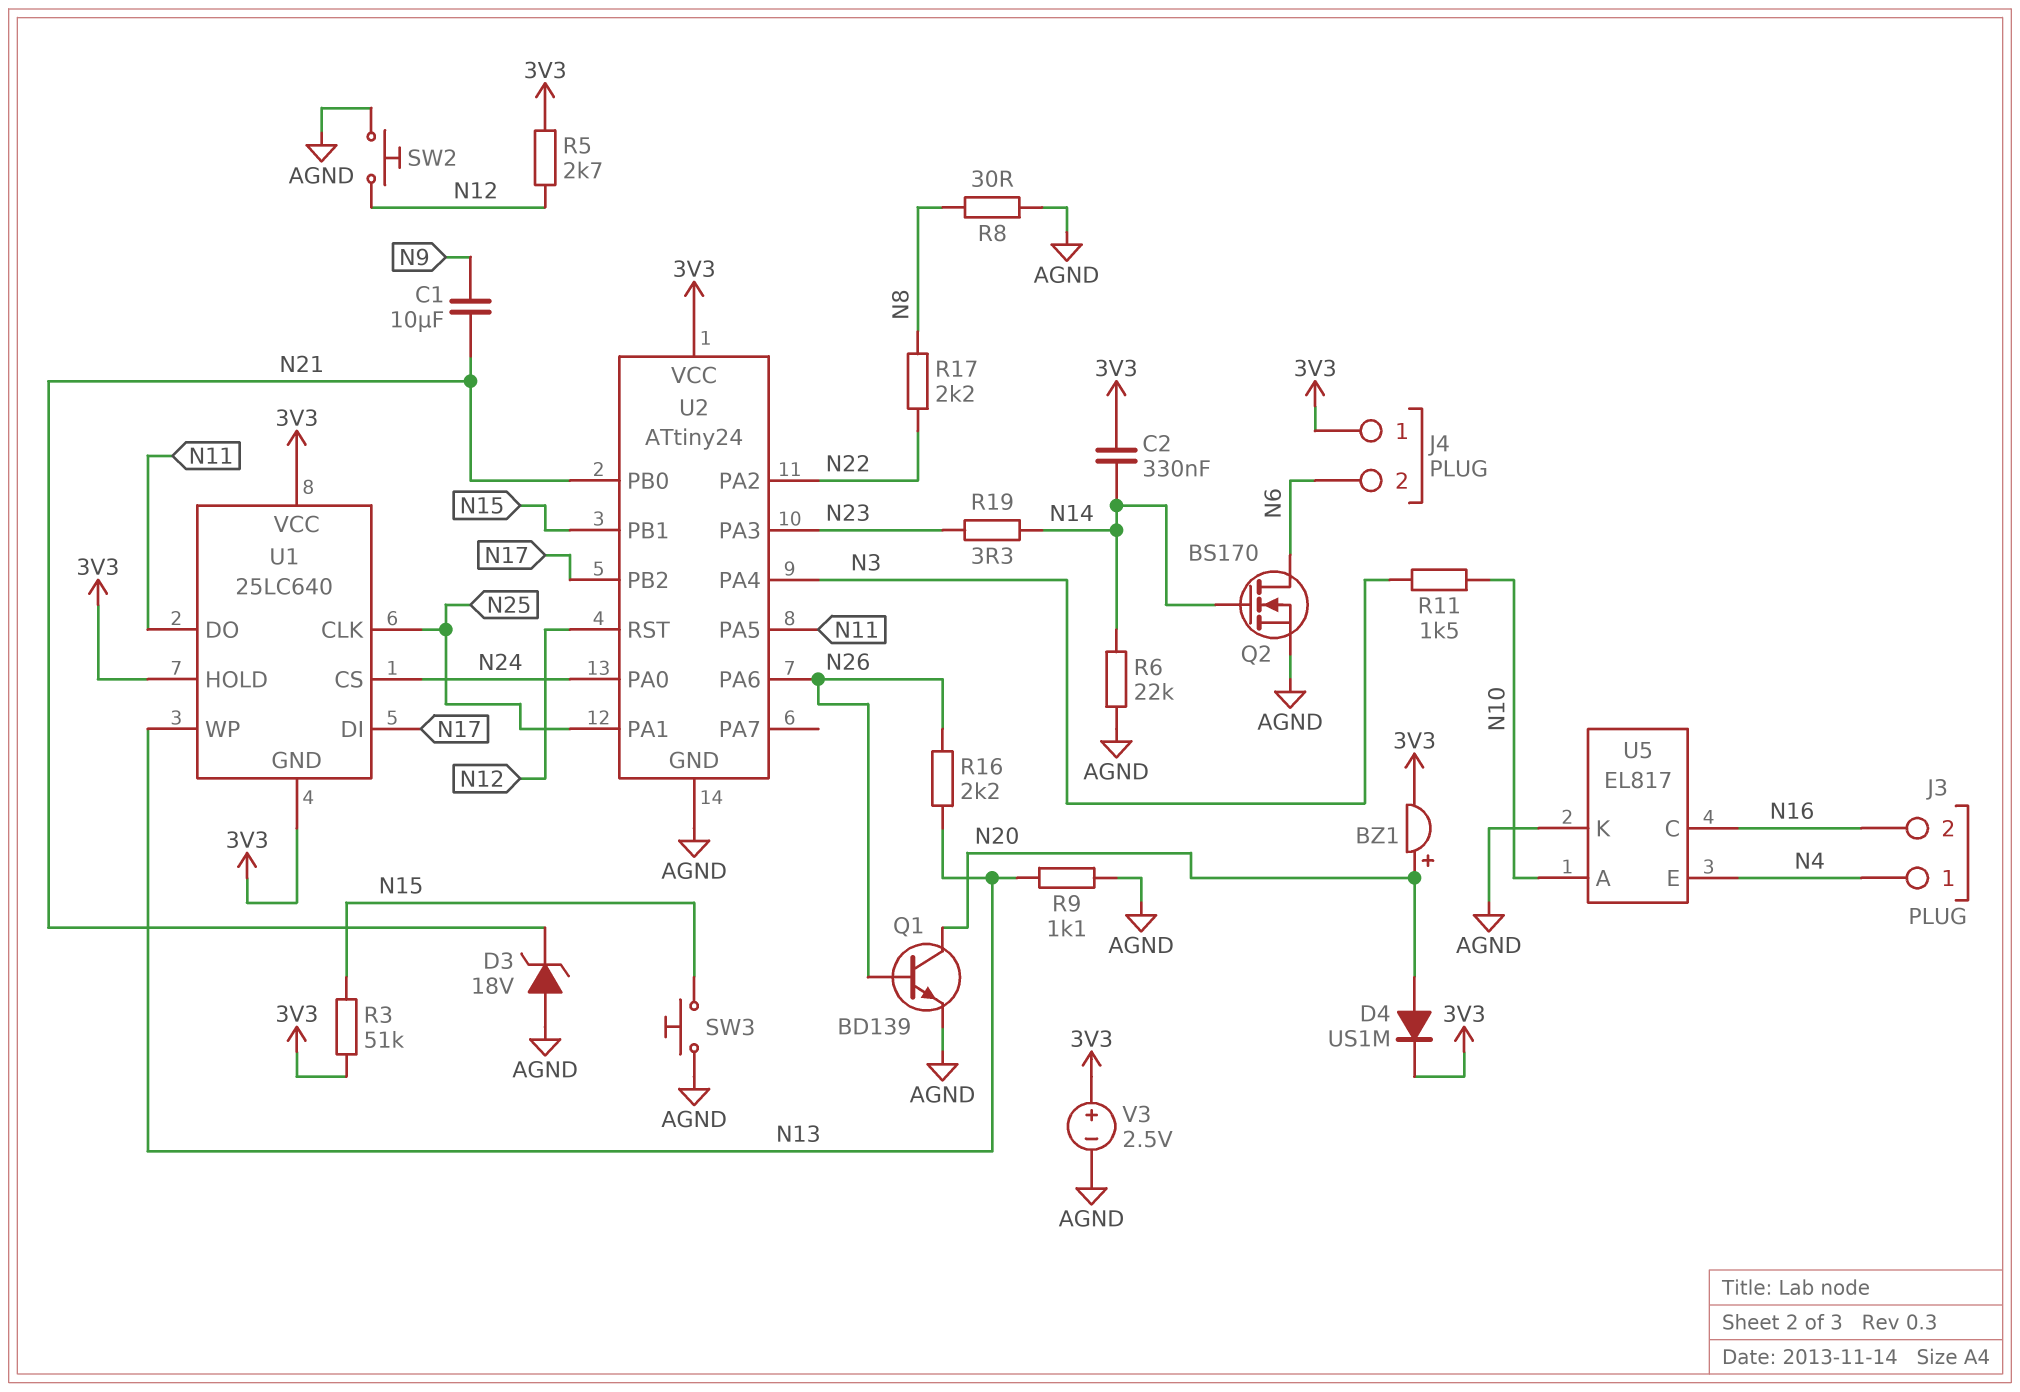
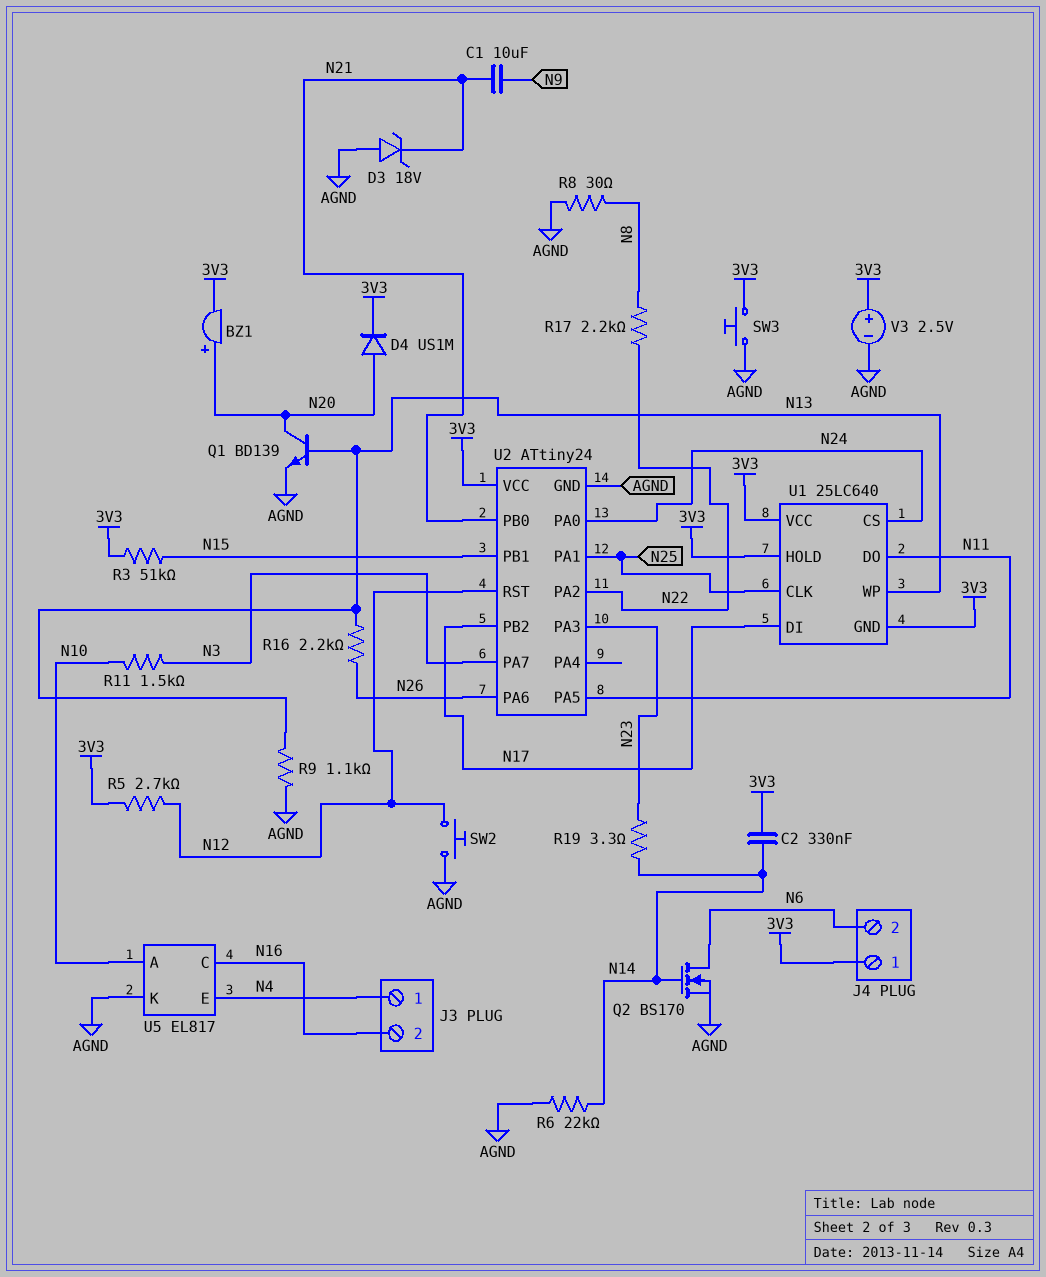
Q1: NPN BD139 (B N26, C N20, E AGND) -> NPN BD139 (B N13, C N20, E AGND)
SW3: button (AGND, N15) -> button (3V3, AGND)
U2 pin PA4: N3 -> none
U2 pin PA7: none -> N3

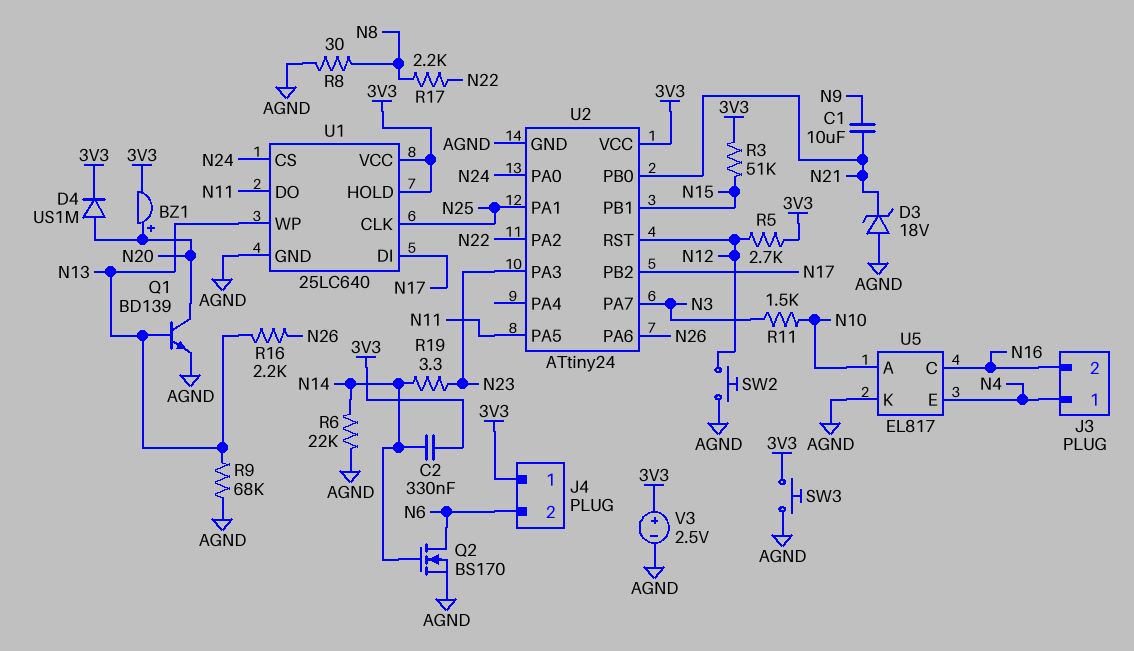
R9: 1.1k (AGND, N13) -> 68k (AGND, N13)
U1 pin GND: 3V3 -> AGND

